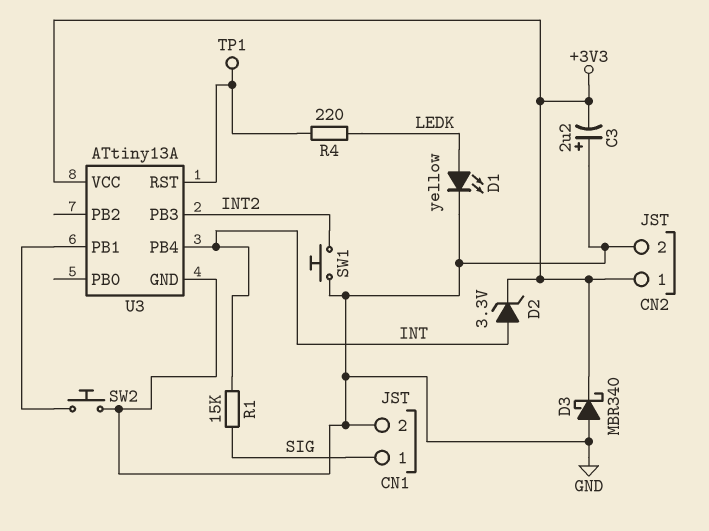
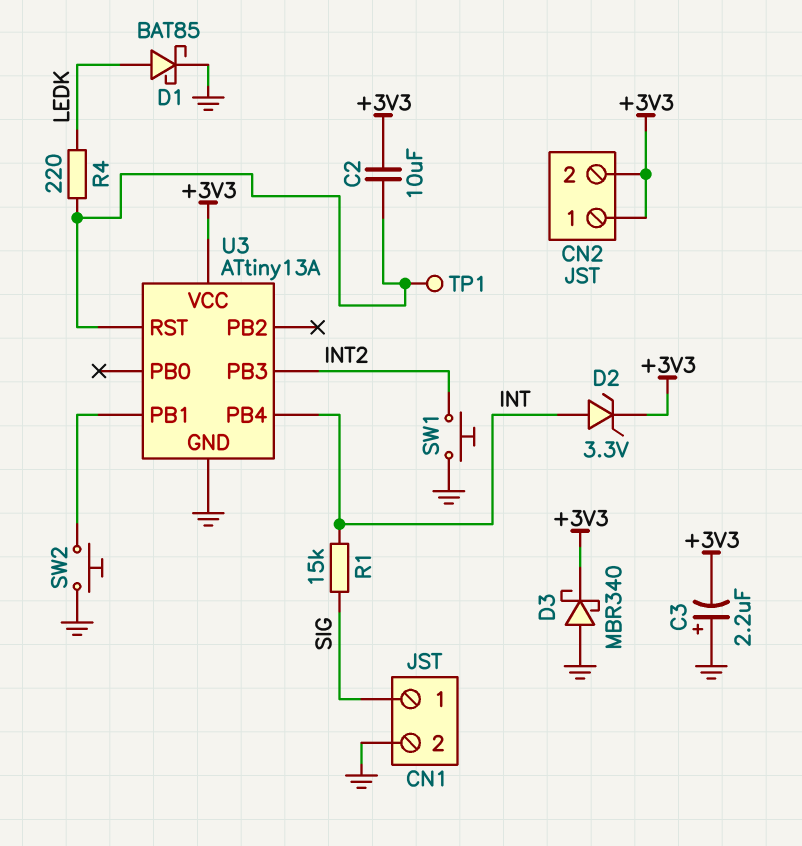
C2: none -> 10uF (+3V3, U3/RST)
CN2 pin 2: GND -> +3V3
D1: LED yellow (A LEDK, K GND) -> schottky BAT85 (A LEDK, K GND)

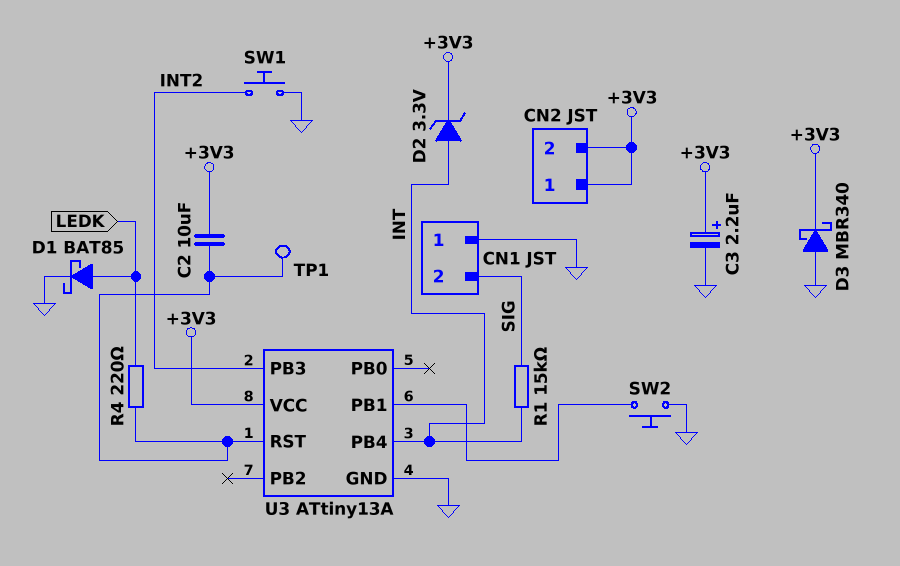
C3: 2.2uF (plus GND, minus +3V3) -> 2.2uF (plus +3V3, minus GND)
CN1 pin 1: SIG -> GND
CN1 pin 2: GND -> SIG

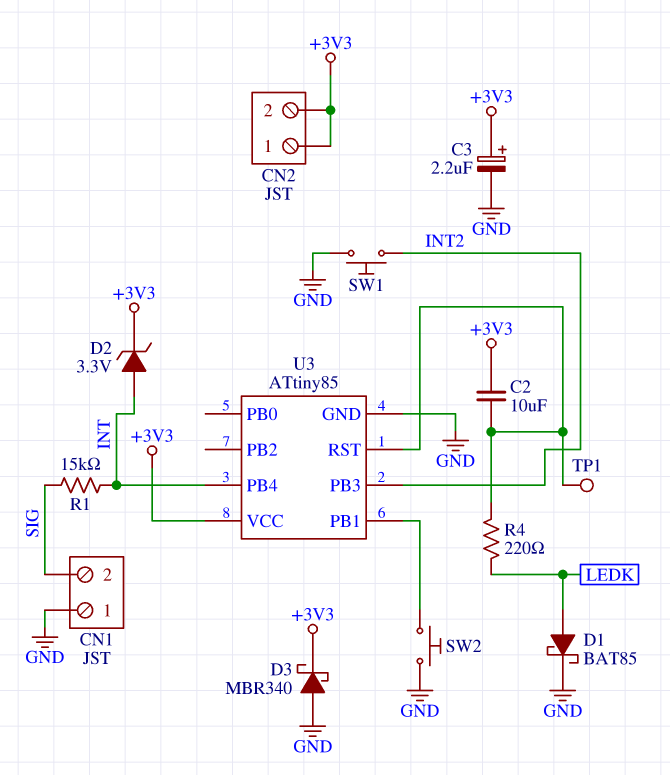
U3: ATtiny13A -> ATtiny85

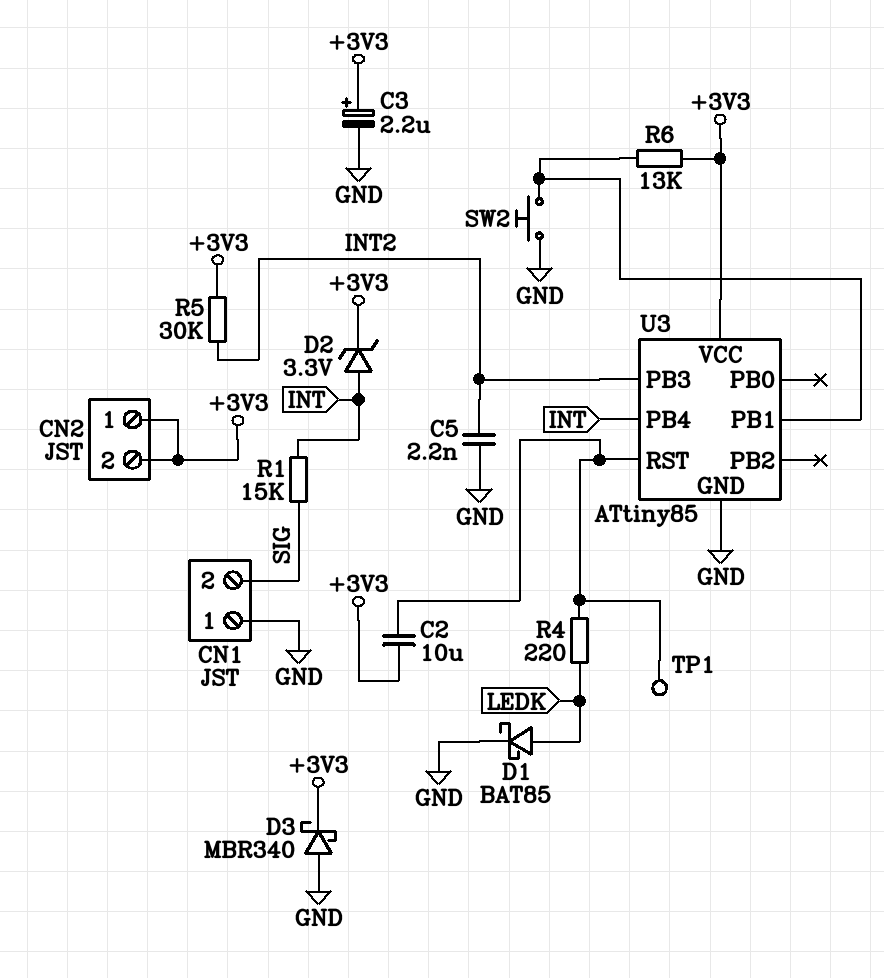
C5: none -> 2.2nF (GND, INT2)
R5: none -> 30k (+3V3, INT2)
R6: none -> 13k (+3V3, U3/PB1)
SW1: button (GND, INT2) -> none

